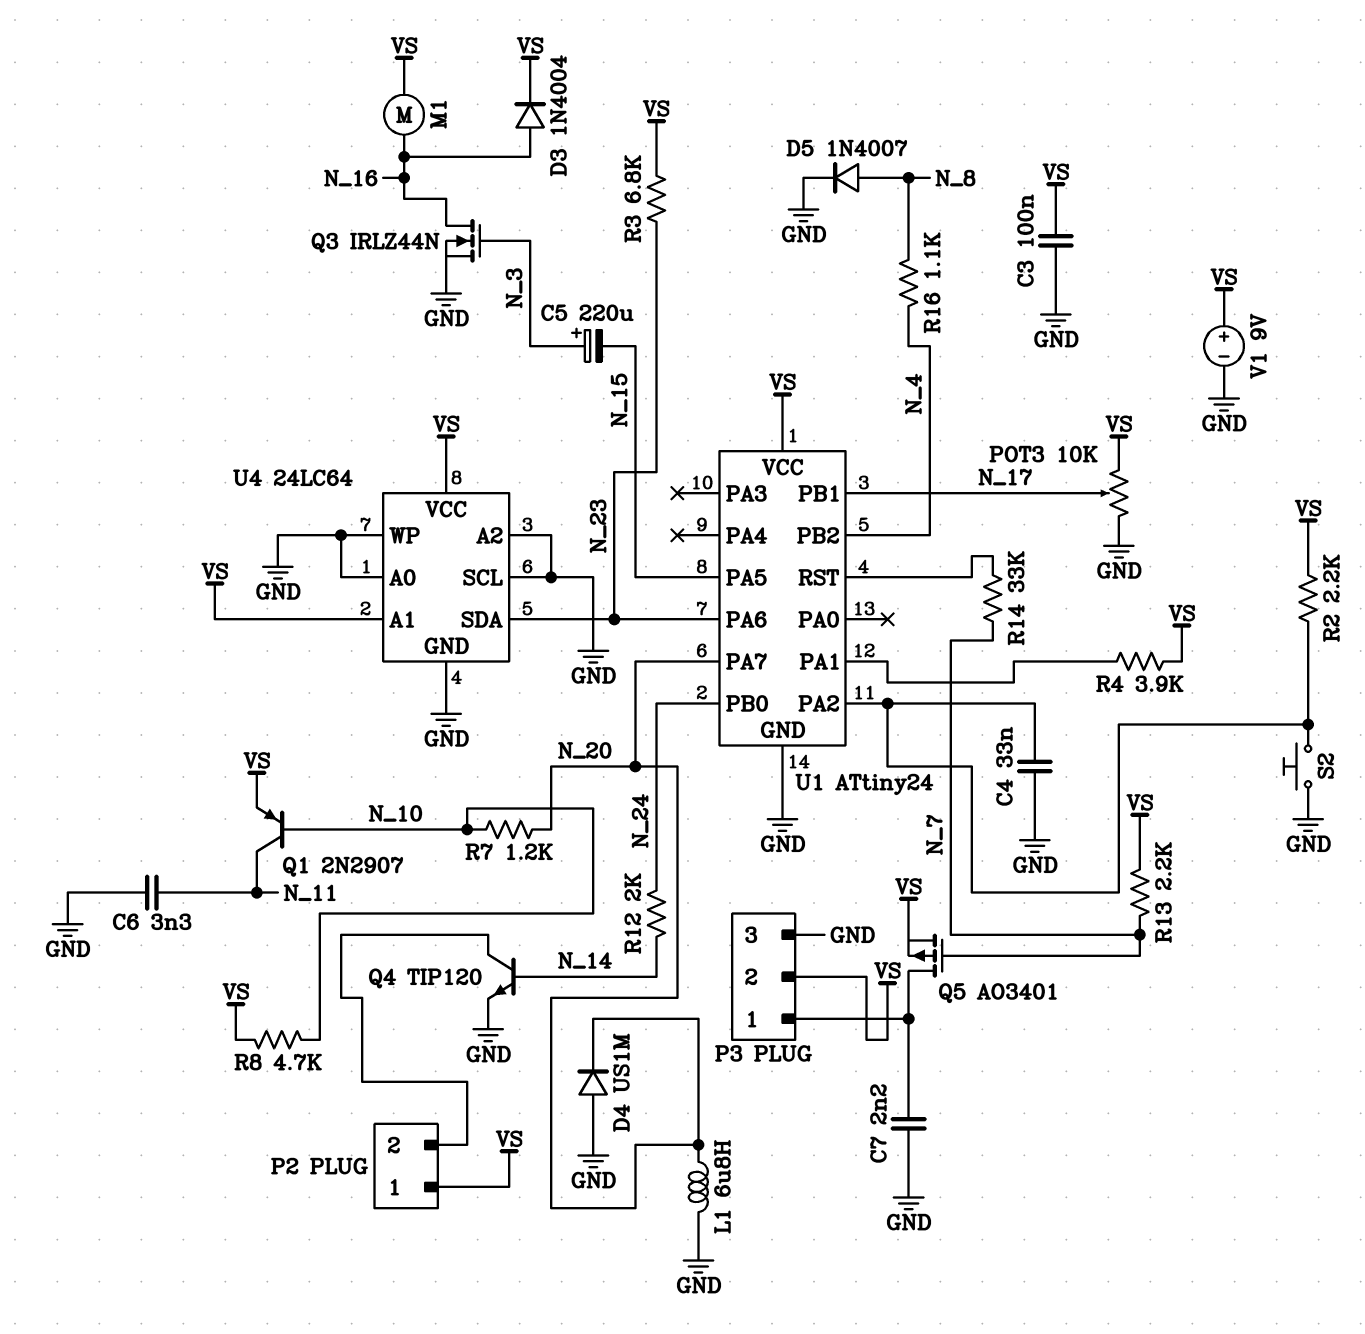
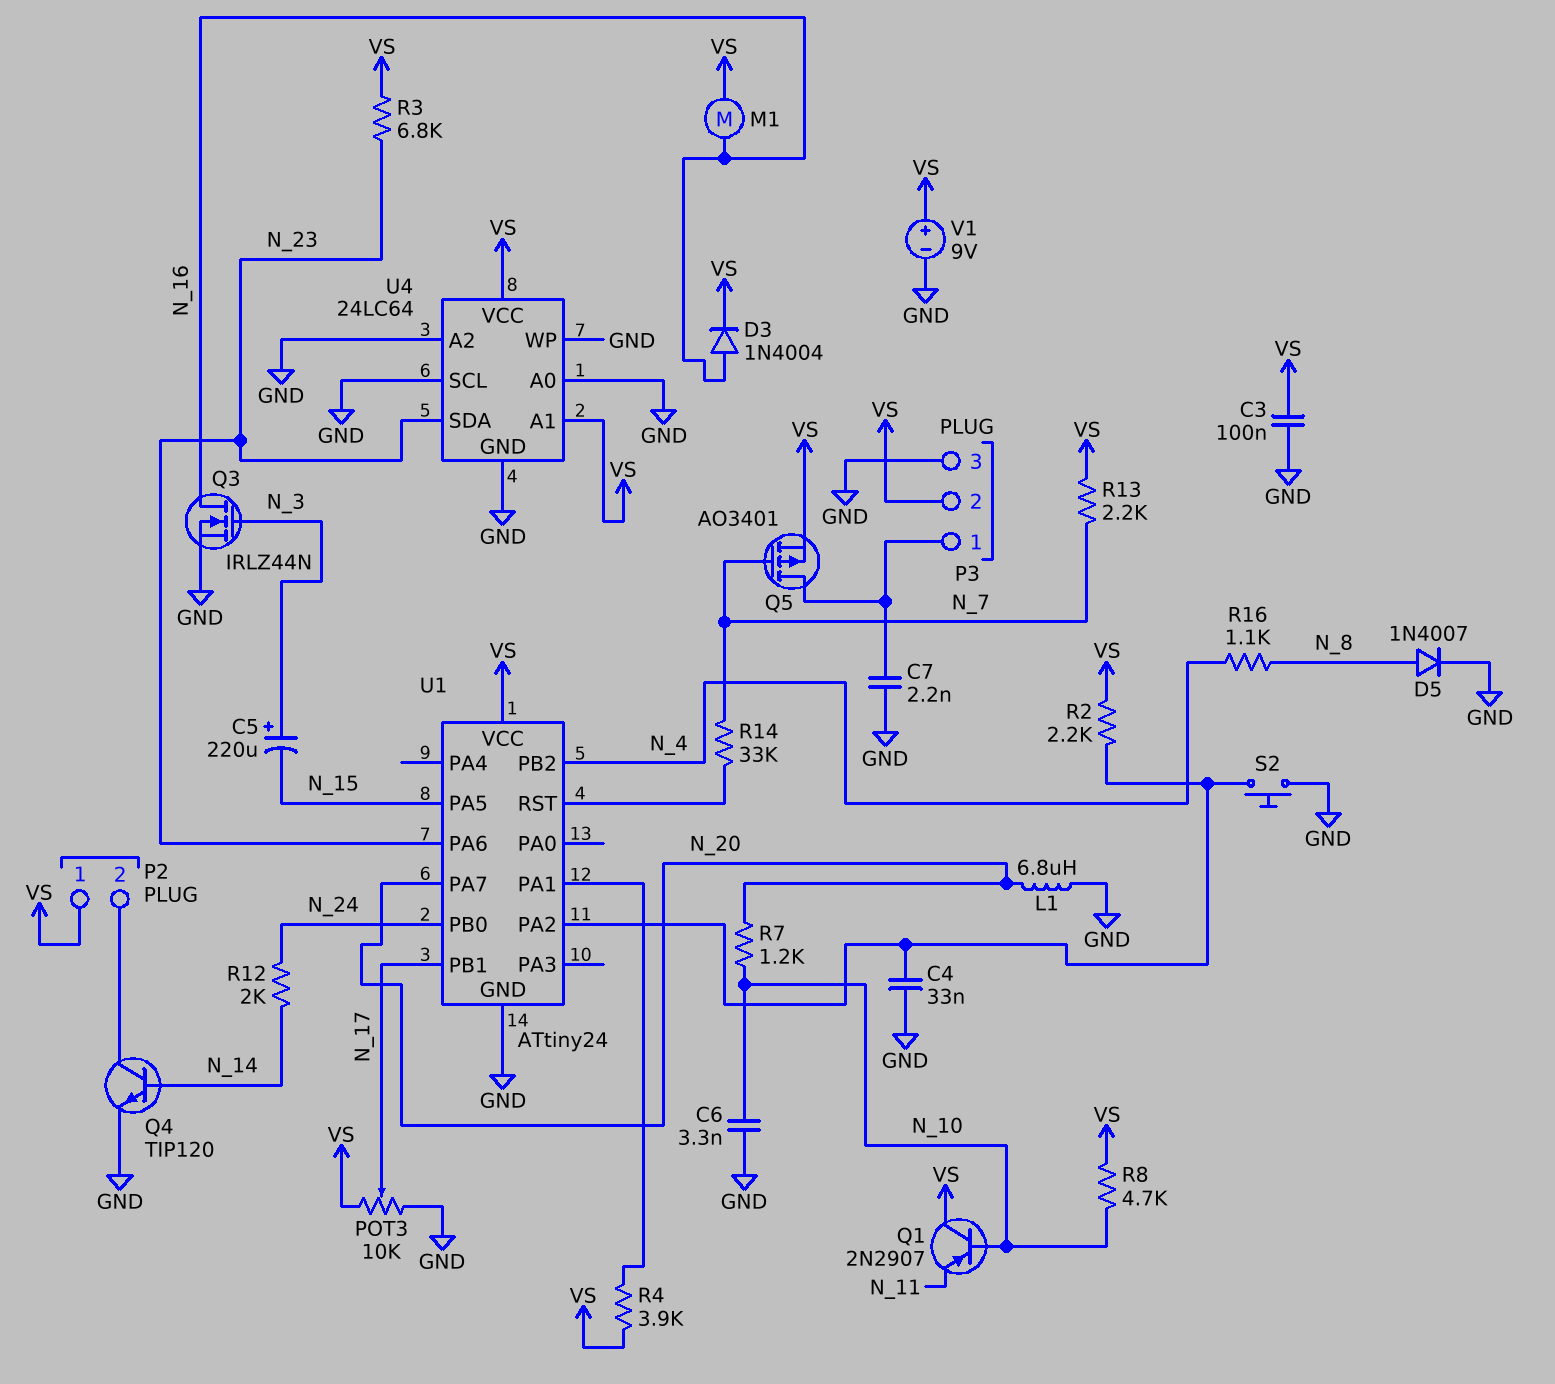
C6: 3.3nF (GND, N_11) -> 3.3nF (GND, N_10)
D4: diode US1M (A GND, K N_20) -> none
Q1: PNP 2N2907 (B N_10, C N_11, E VS) -> PNP 2N2907 (B N_10, C VS, E N_11)

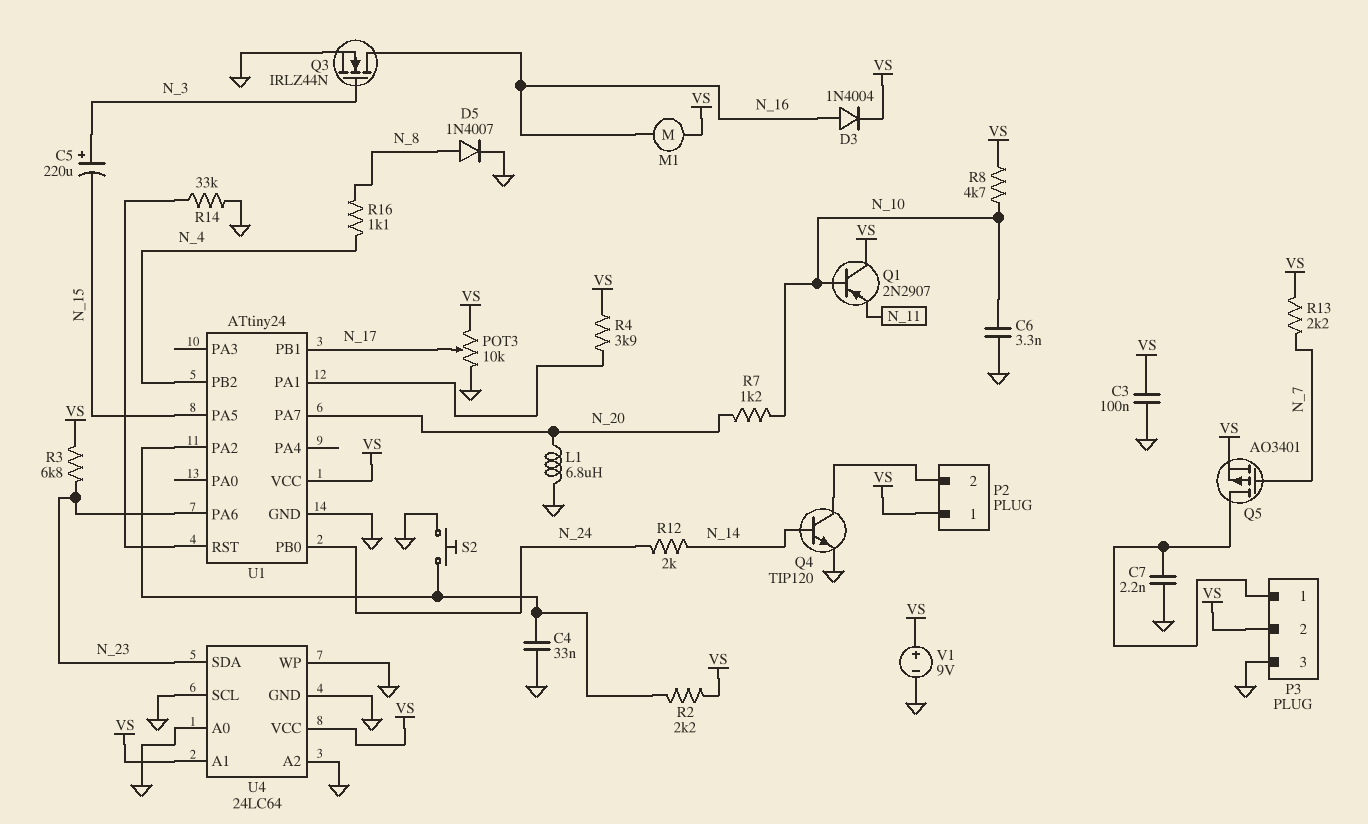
R14: 33k (N_7, U1/RST) -> 33k (GND, U1/RST)

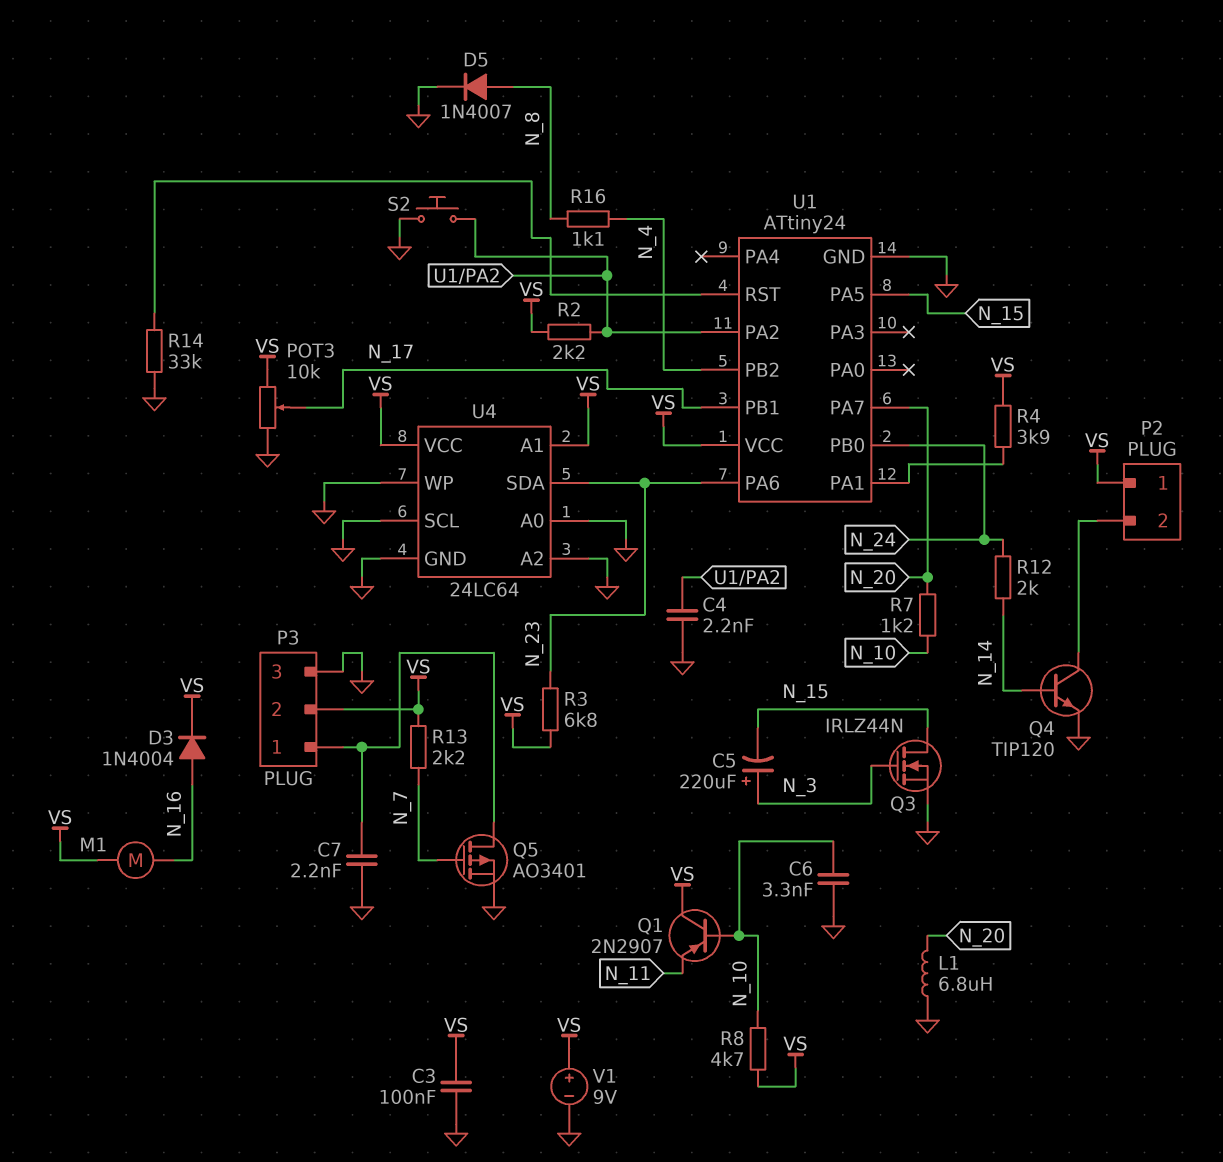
C4: 33nF (GND, U1/PA2) -> 2.2nF (GND, U1/PA2)
Q3: NMOS IRLZ44N (G N_3, D N_16, S GND) -> NMOS IRLZ44N (G N_3, D N_15, S GND)
Q5: PMOS AO3401 (G N_7, D P3/1, S VS) -> PMOS AO3401 (G N_7, D P3/1, S GND)

